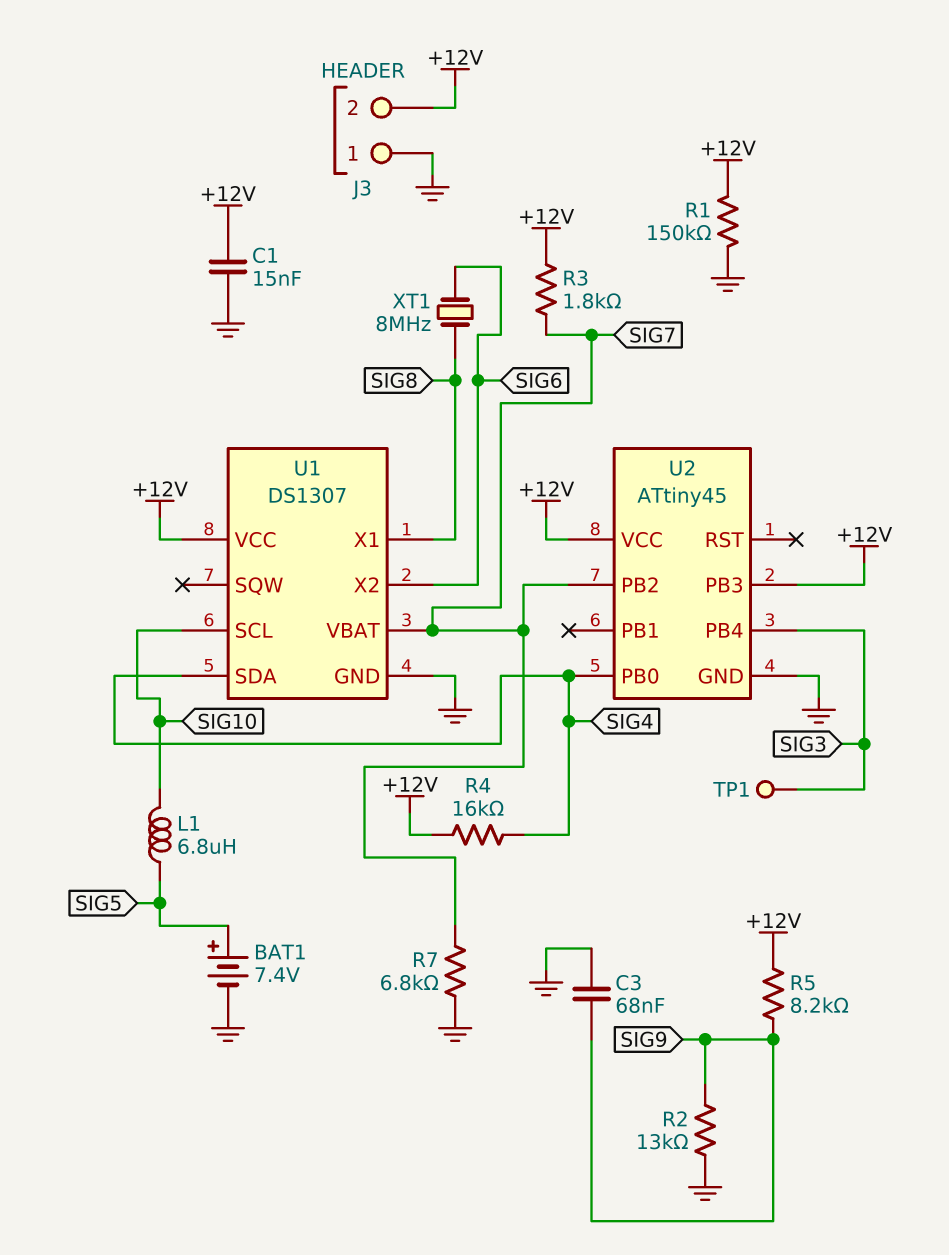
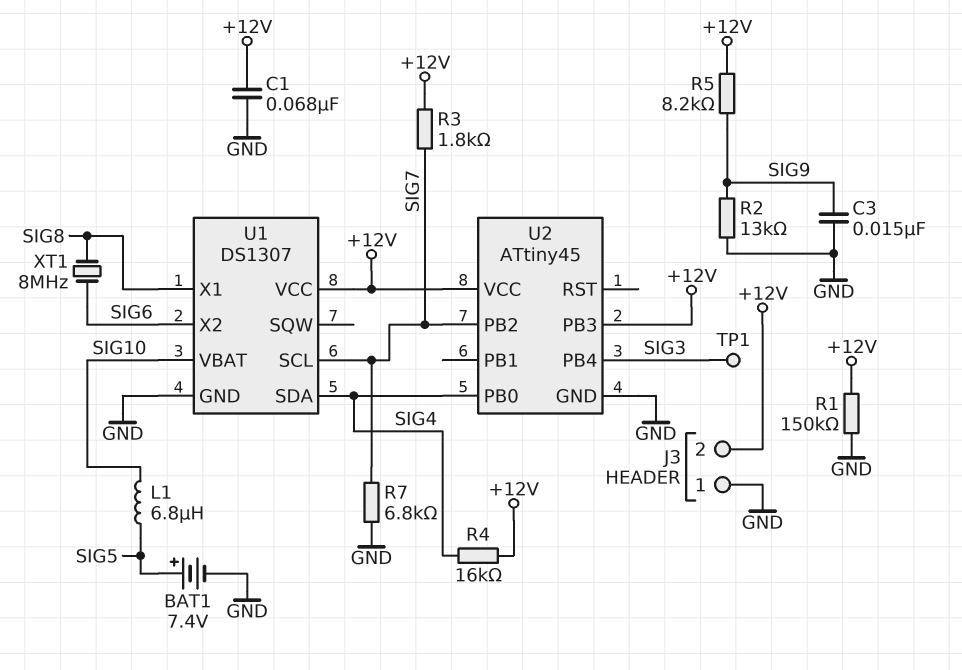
C1: 15nF (+12V, GND) -> 68nF (+12V, GND)
C3: 68nF (GND, SIG9) -> 15nF (GND, SIG9)
U1 pin SCL: SIG10 -> SIG7
U1 pin VBAT: SIG7 -> SIG10

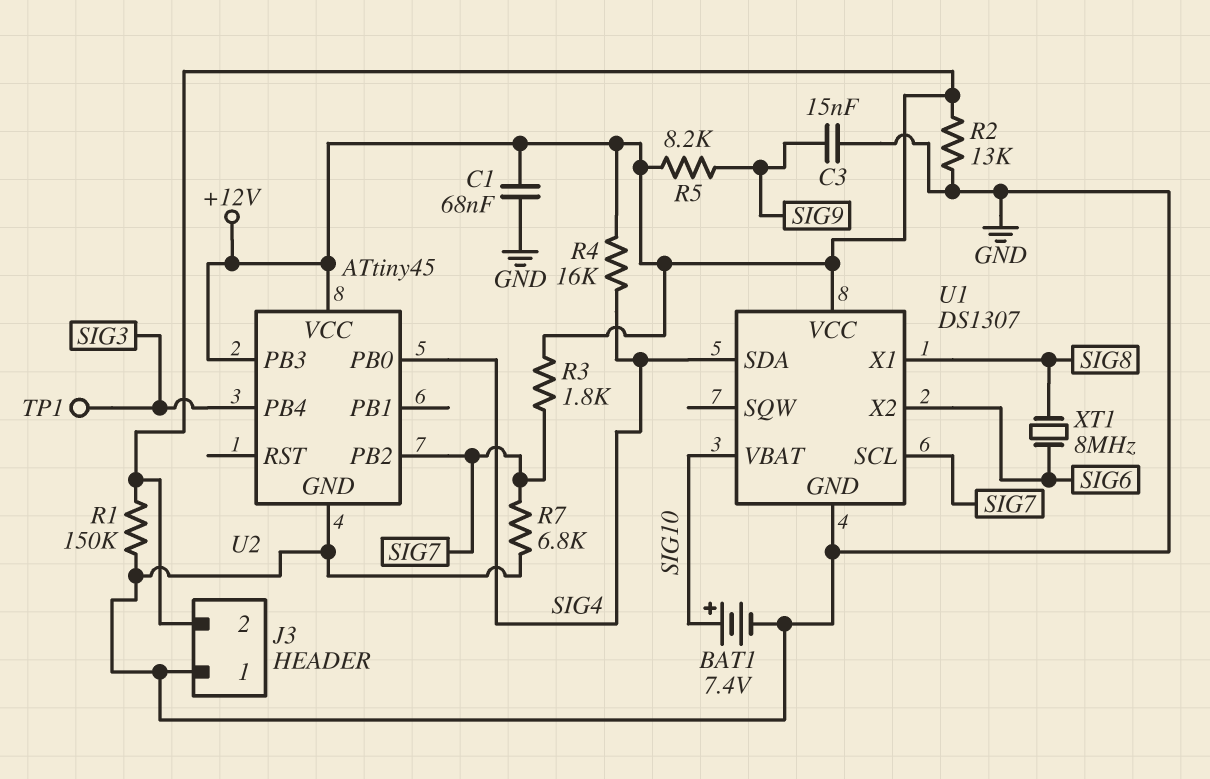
BAT1: 7.4V (plus SIG5, minus GND) -> 7.4V (plus SIG10, minus GND)
L1: 6.8uH (SIG5, SIG10) -> none
R2: 13k (GND, SIG9) -> 13k (+12V, GND)

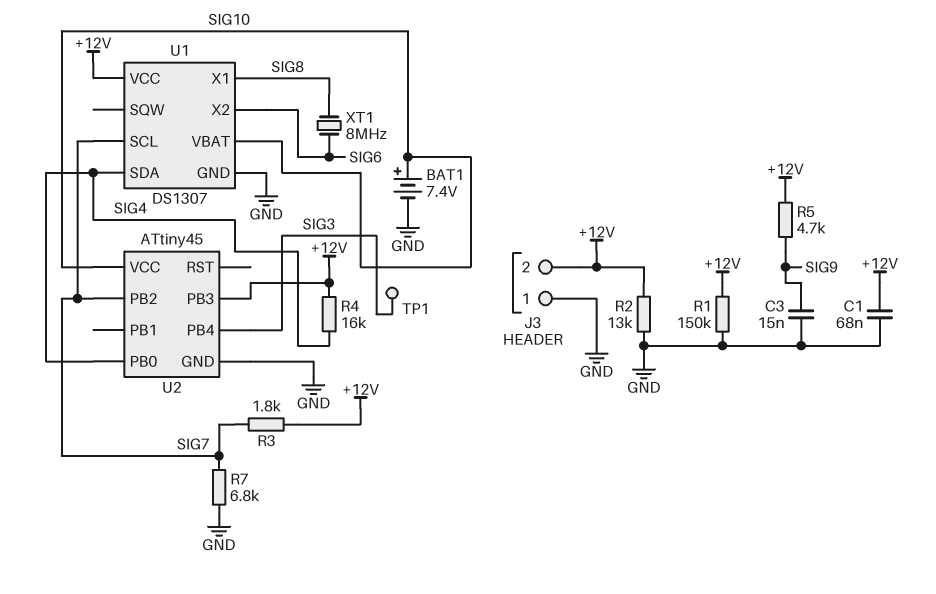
R5: 8.2k (+12V, SIG9) -> 4.7k (+12V, SIG9)
U2 pin VCC: +12V -> SIG10

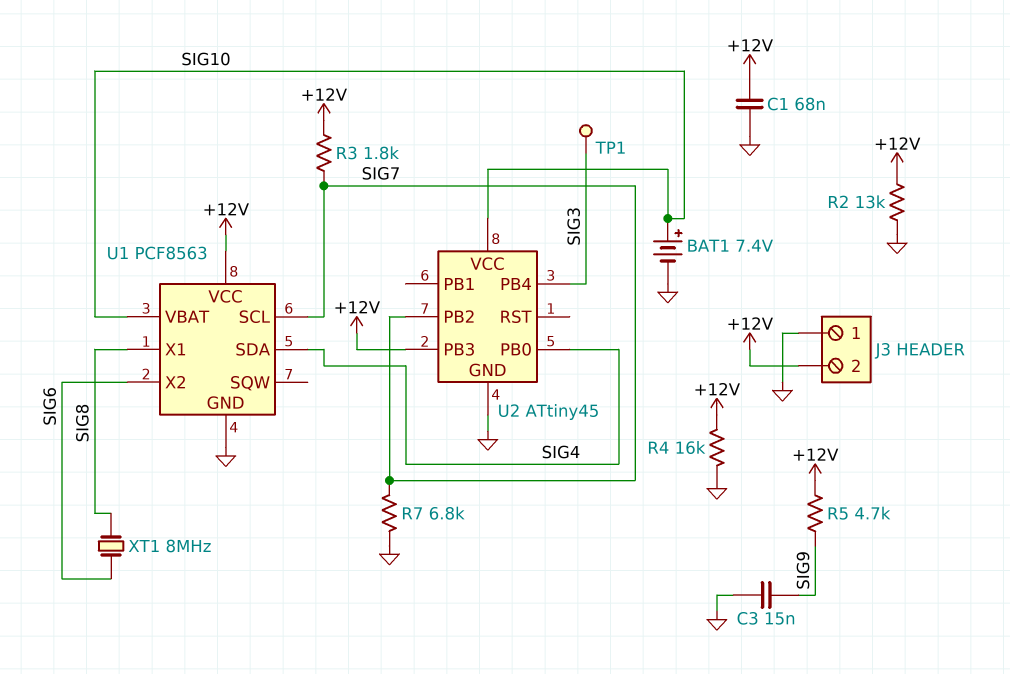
R1: 150k (+12V, GND) -> none
R4: 16k (+12V, SIG4) -> 16k (+12V, GND)
U1: DS1307 -> PCF8563

